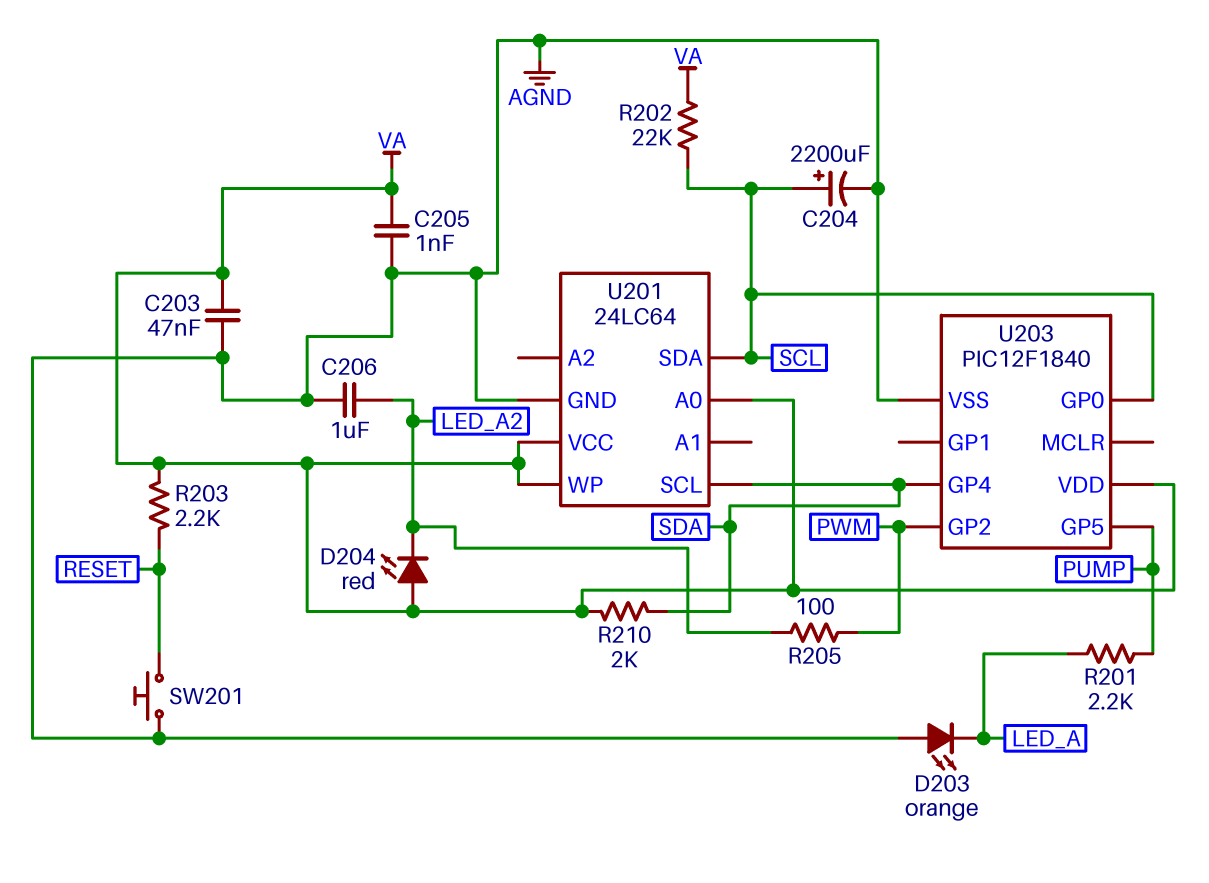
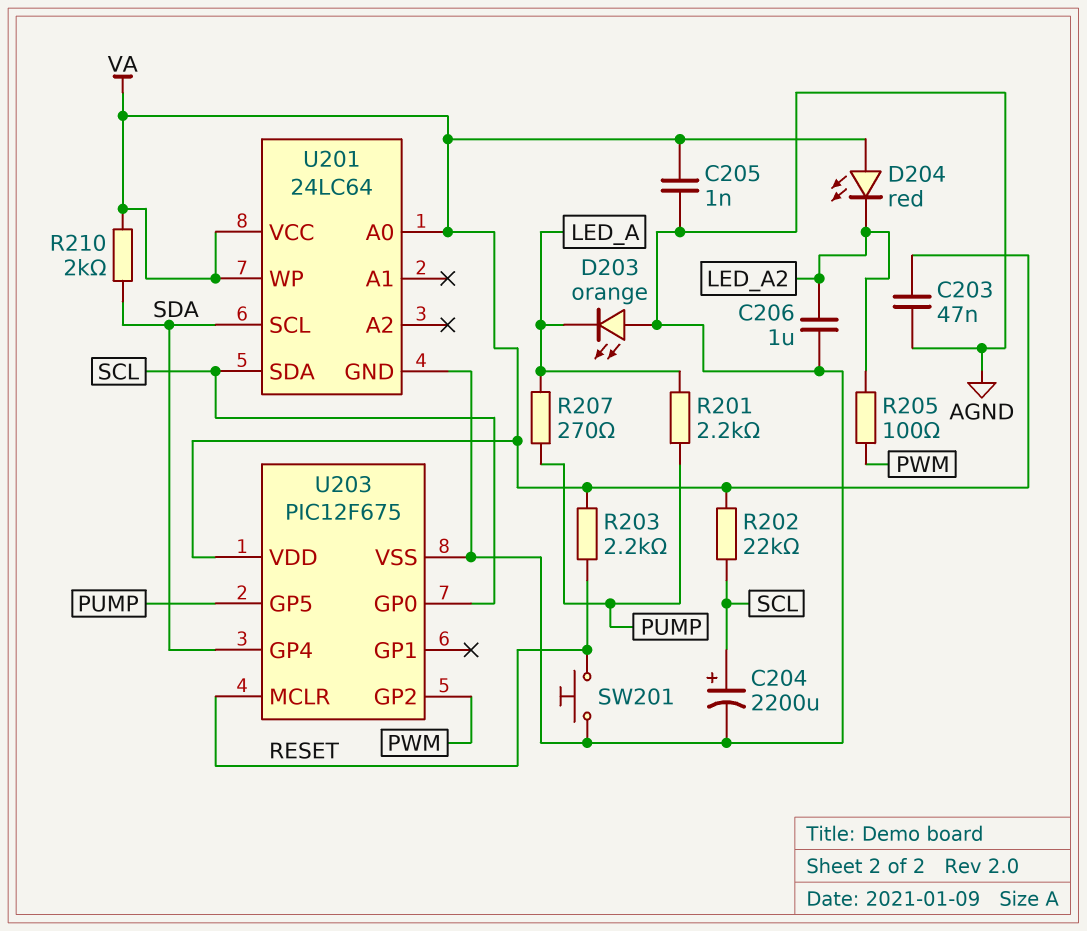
R207: none -> 270 (LED_A, PUMP)
U203: PIC12F1840 -> PIC12F675
U203 pin MCLR: none -> RESET

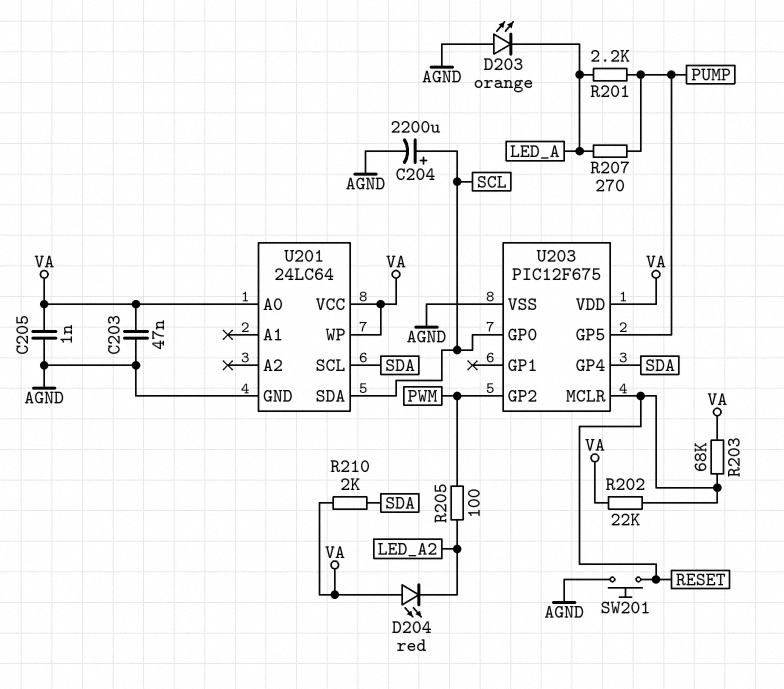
C206: 1uF (AGND, LED_A2) -> none
R202: 22k (SCL, VA) -> 22k (RESET, VA)
R203: 2.2k (RESET, VA) -> 68k (RESET, VA)

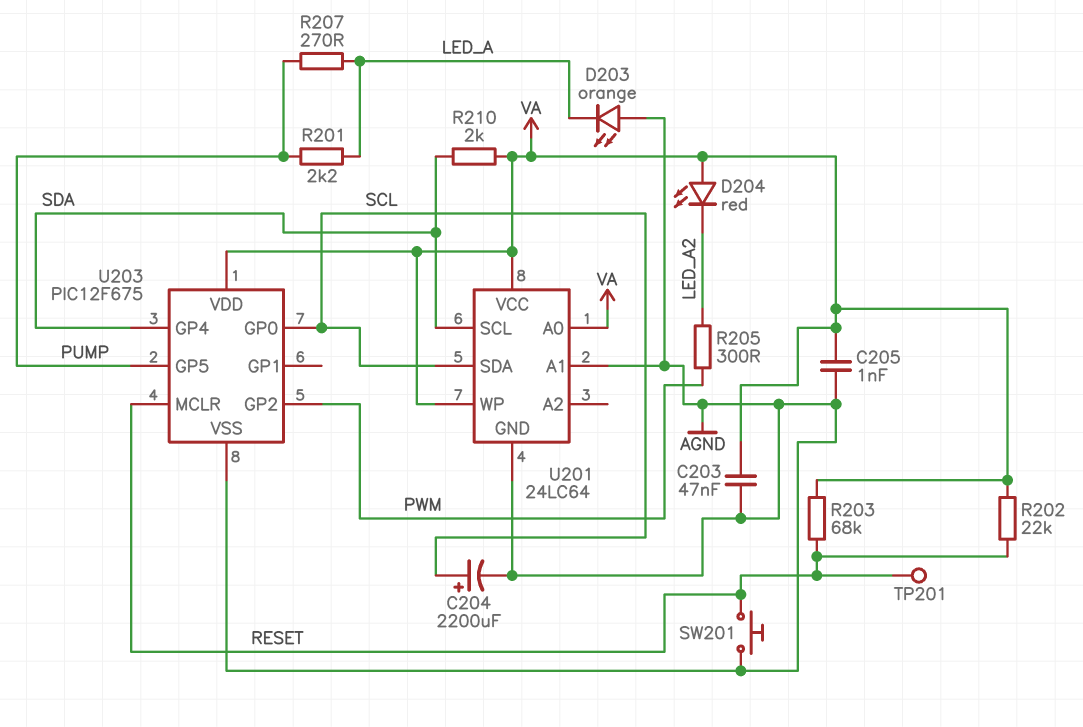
R205: 100 (LED_A2, PWM) -> 300 (LED_A2, PWM)
TP201: none -> test point (RESET)
U201 pin A1: none -> AGND

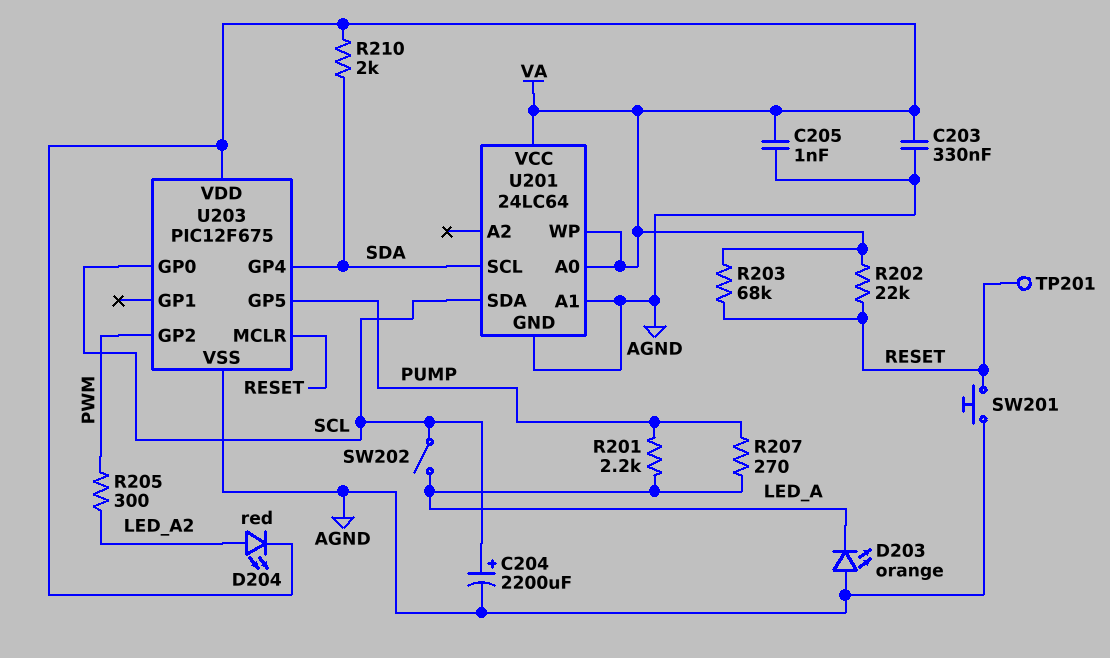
C203: 47nF (AGND, VA) -> 330nF (AGND, VA)
D204: LED red (A VA, K LED_A2) -> LED red (A LED_A2, K VA)
SW202: none -> switch (LED_A, SCL)

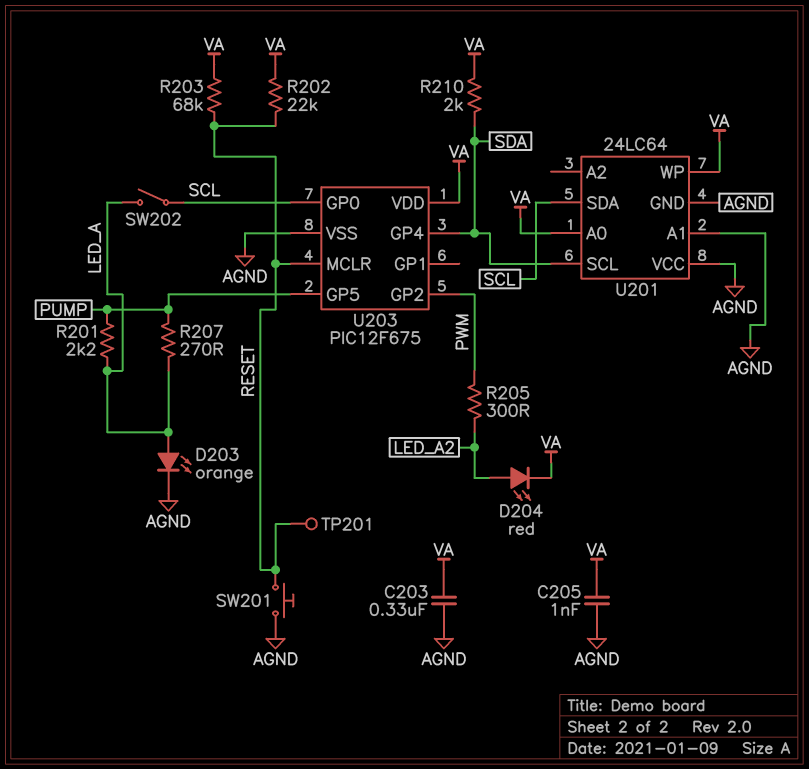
C204: 2200uF (plus SCL, minus AGND) -> none
D203: LED orange (A AGND, K LED_A) -> LED orange (A LED_A, K AGND)
U201 pin VCC: VA -> AGND

